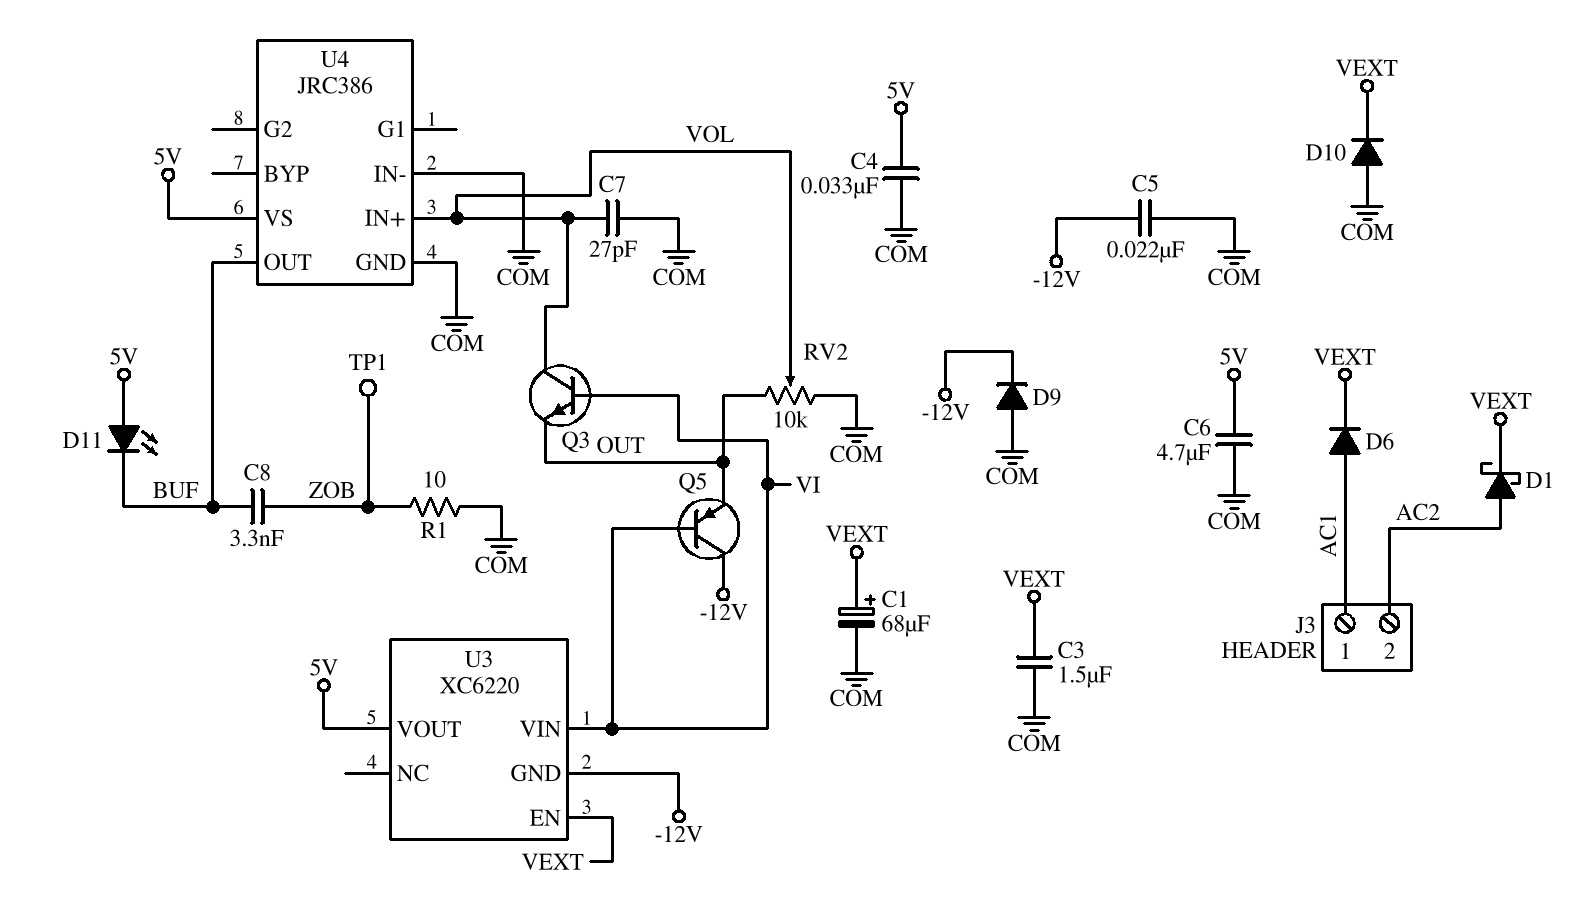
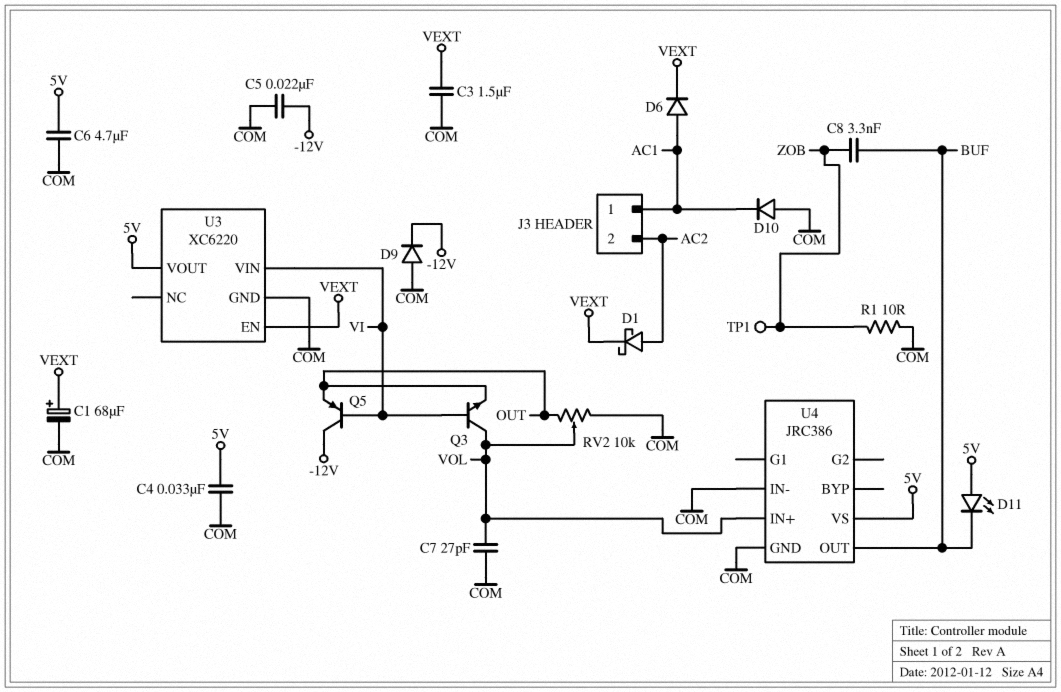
D10: diode (A COM, K VEXT) -> diode (A COM, K AC1)
U3 pin GND: -12V -> COM

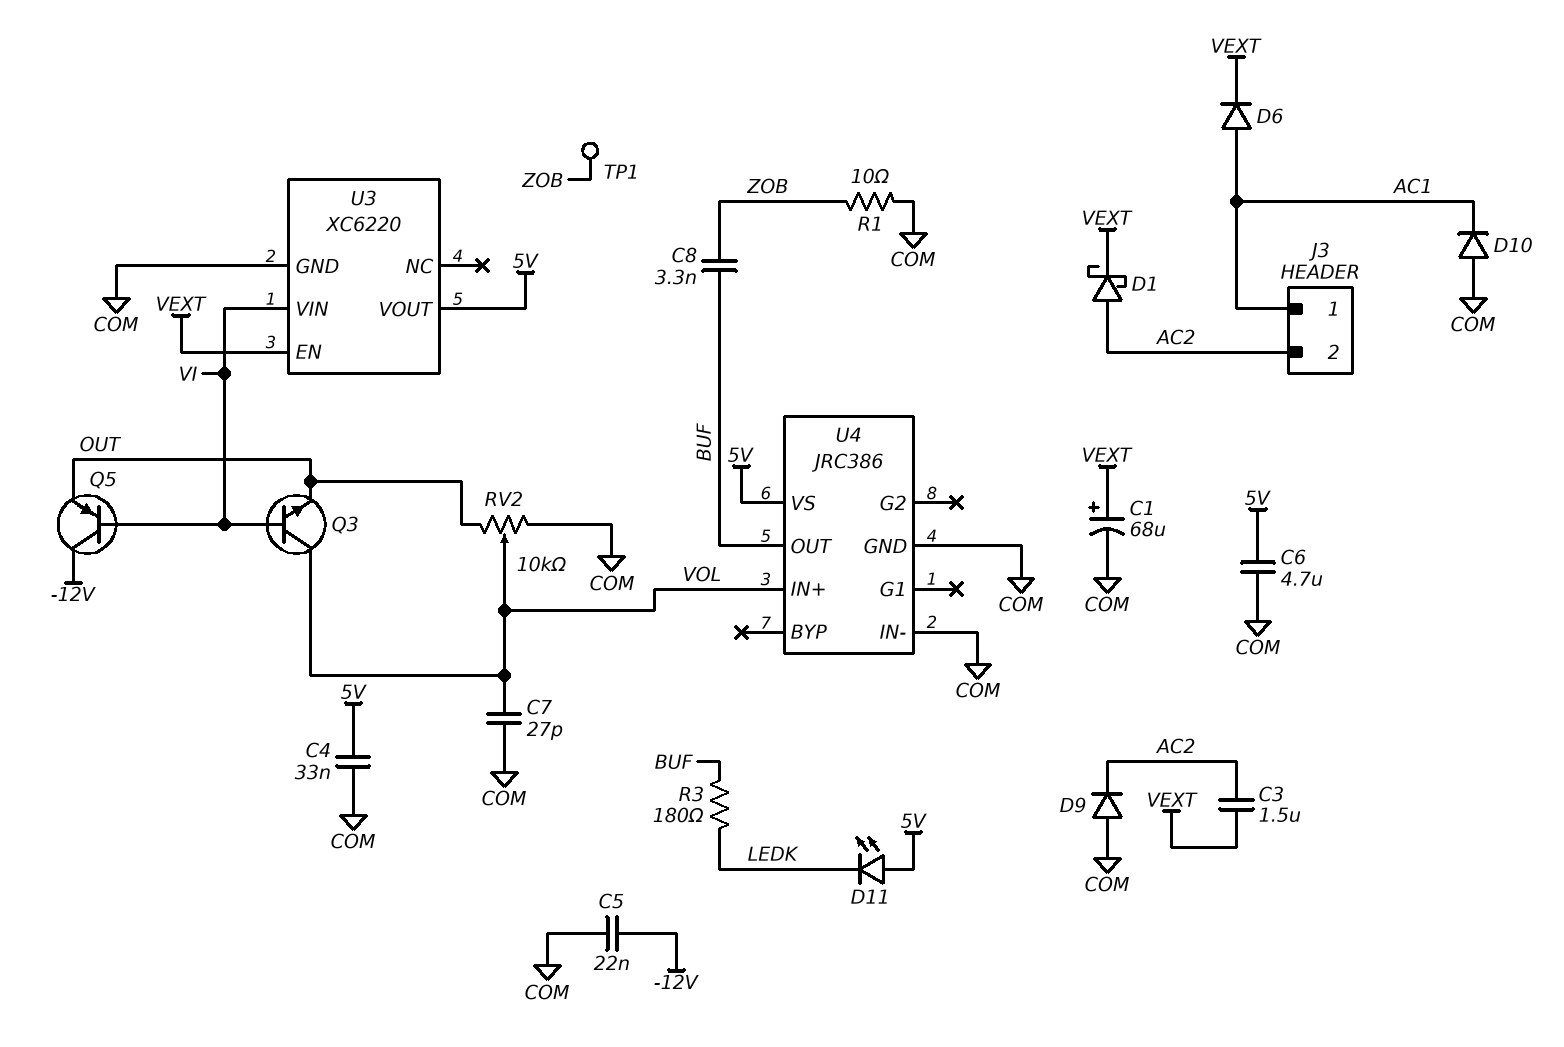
C3: 1.5uF (COM, VEXT) -> 1.5uF (AC2, VEXT)
D9: diode (A COM, K -12V) -> diode (A COM, K AC2)
D11: LED (A 5V, K BUF) -> LED (A 5V, K LEDK)
R3: none -> 180 (BUF, LEDK)

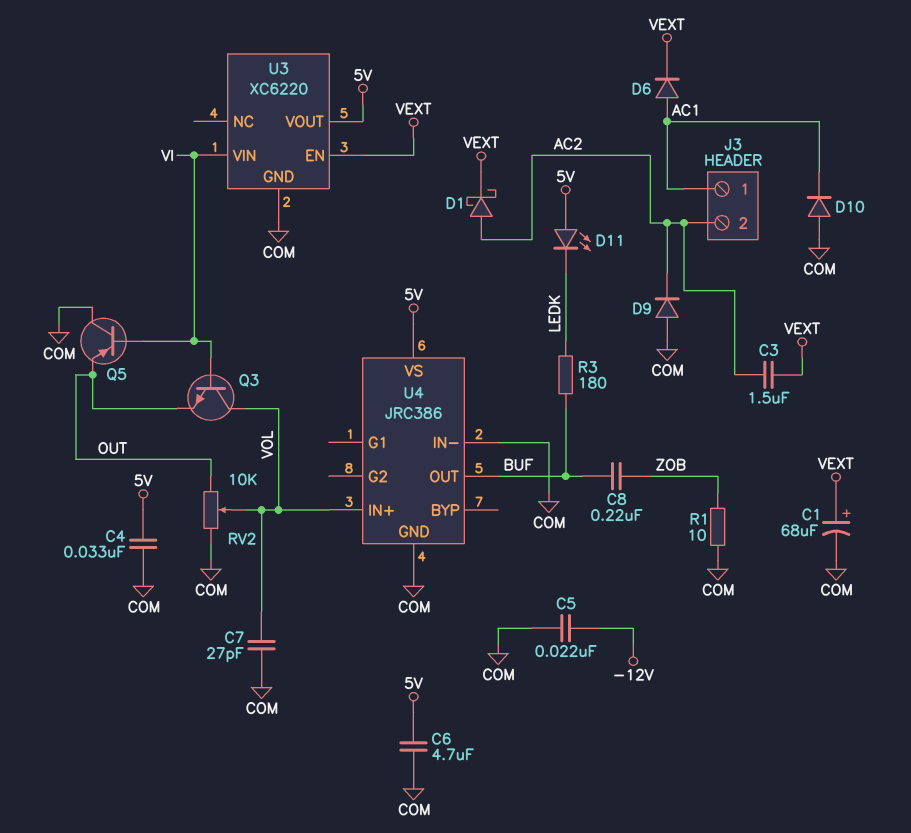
C8: 3.3nF (BUF, ZOB) -> 220nF (BUF, ZOB)
Q5: PNP (B VI, C -12V, E OUT) -> PNP (B VI, C COM, E OUT)
TP1: test point (ZOB) -> none

